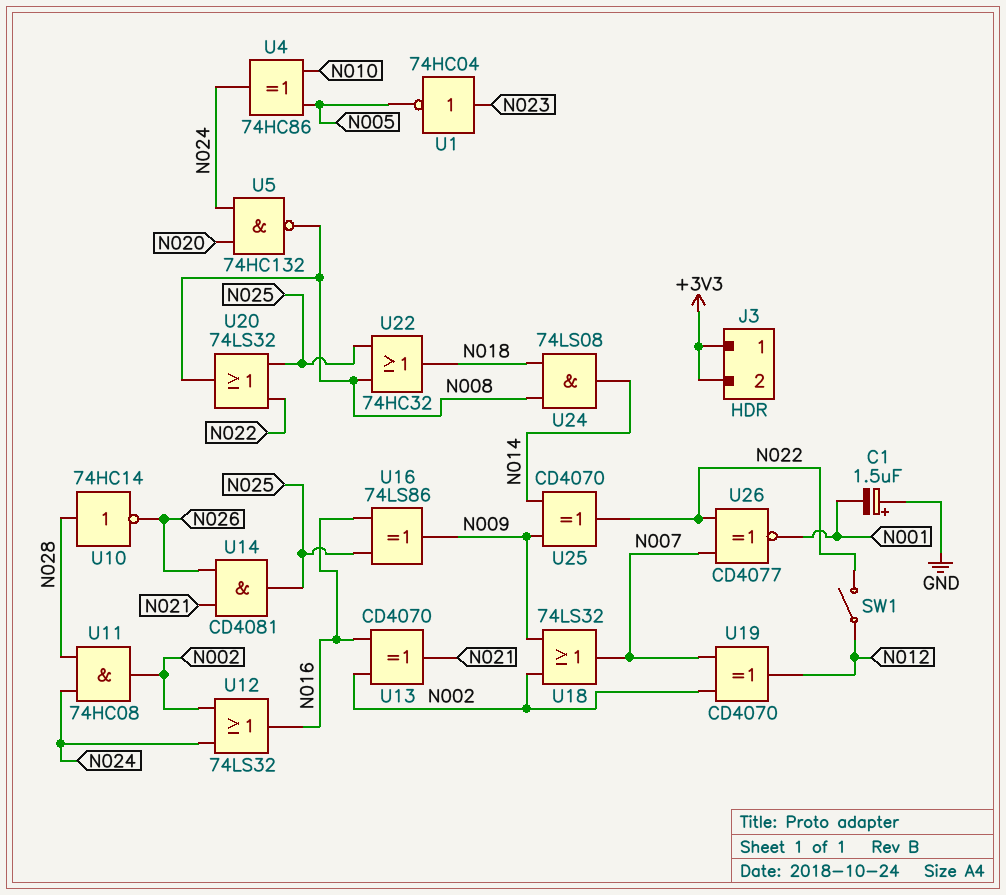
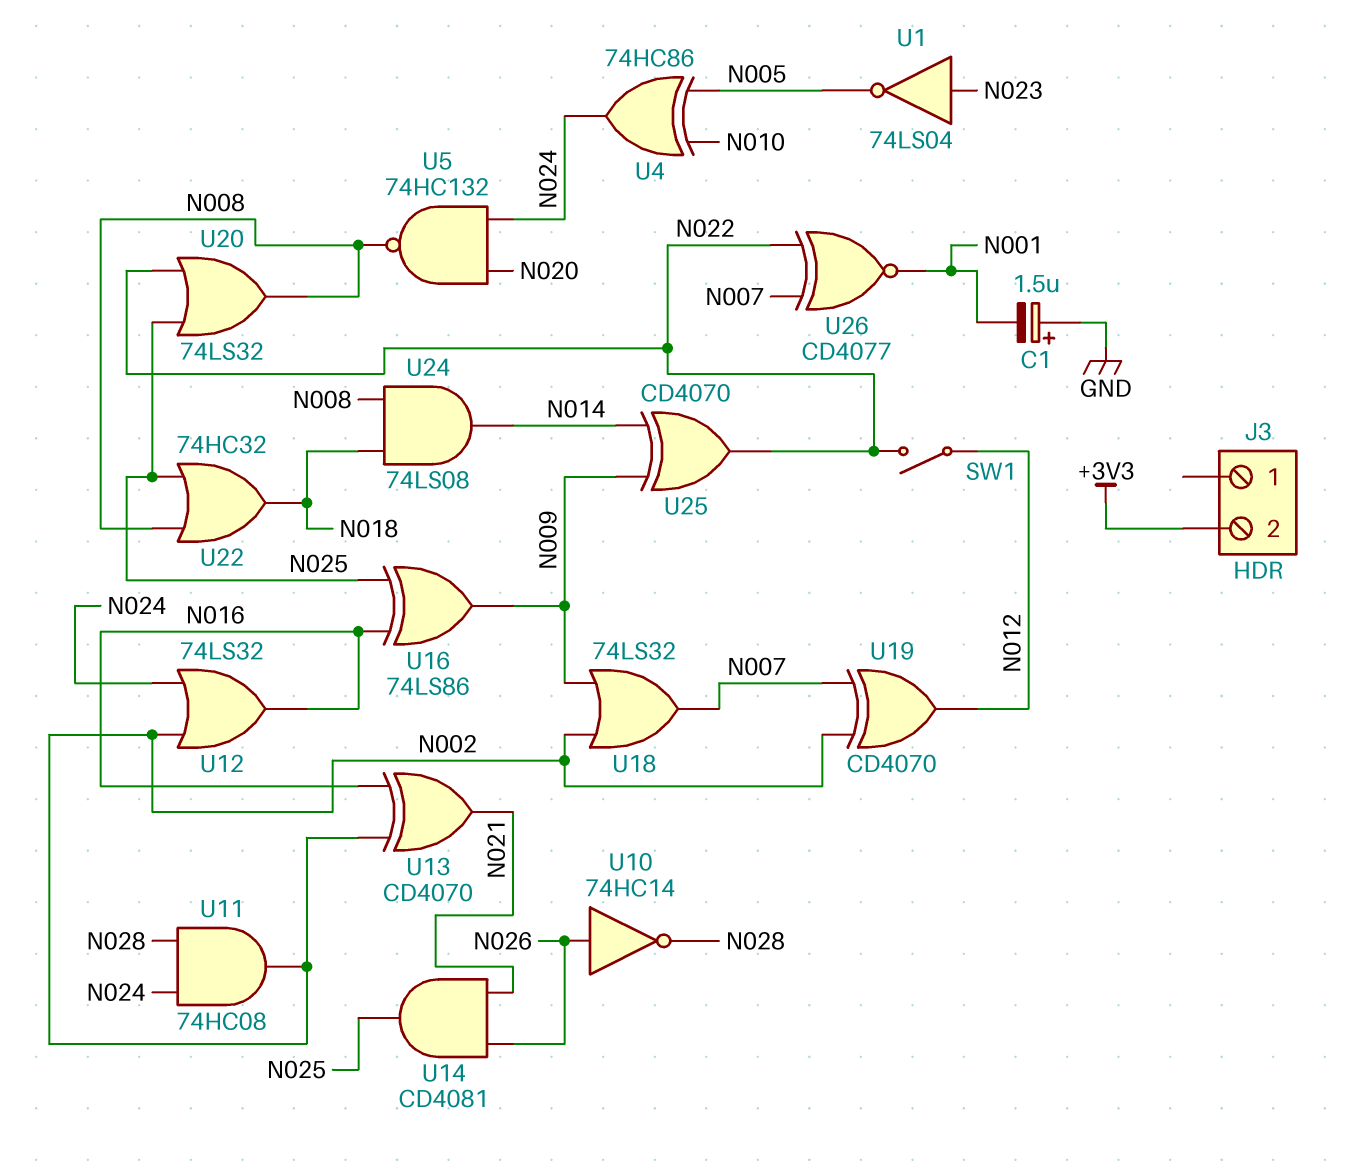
J3 pin 1: +3V3 -> none
U1: NOT 74HC04 (in N023, out N005) -> NOT 74LS04 (in N023, out N005)
U10: NOT 74HC14 (in N028, out N026) -> NOT 74HC14 (in N026, out N028)

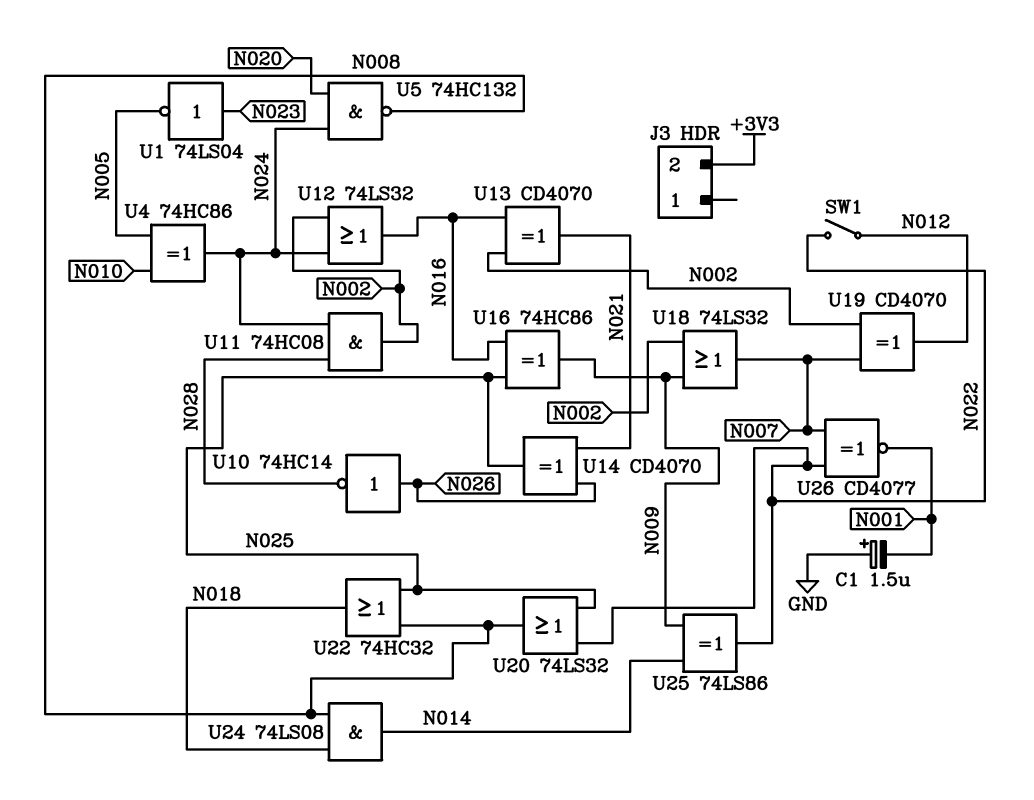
U14: AND CD4081 (in N021, in N026, out N025) -> XOR CD4070 (in N021, in N026, out N025)
U16: XOR 74LS86 (in N016, in N025, out N009) -> XOR 74HC86 (in N016, in N025, out N009)
U25: XOR CD4070 (in N009, in N014, out N022) -> XOR 74LS86 (in N009, in N014, out N022)

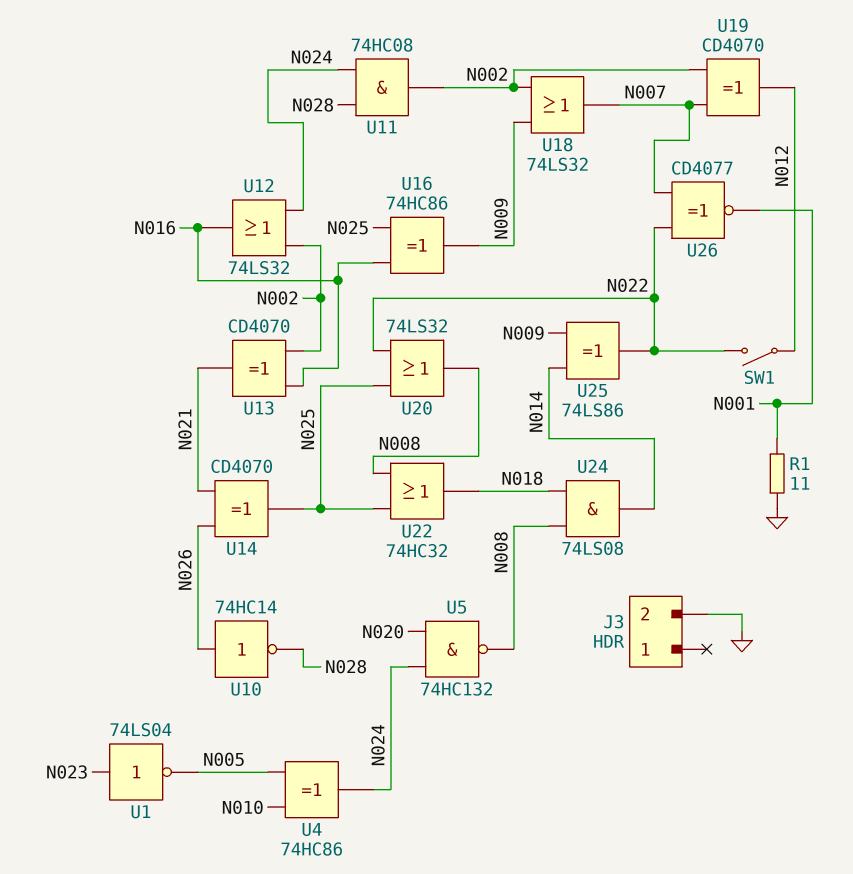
C1: 1.5uF (plus GND, minus N001) -> none
J3 pin 2: +3V3 -> GND
R1: none -> 11 (GND, N001)

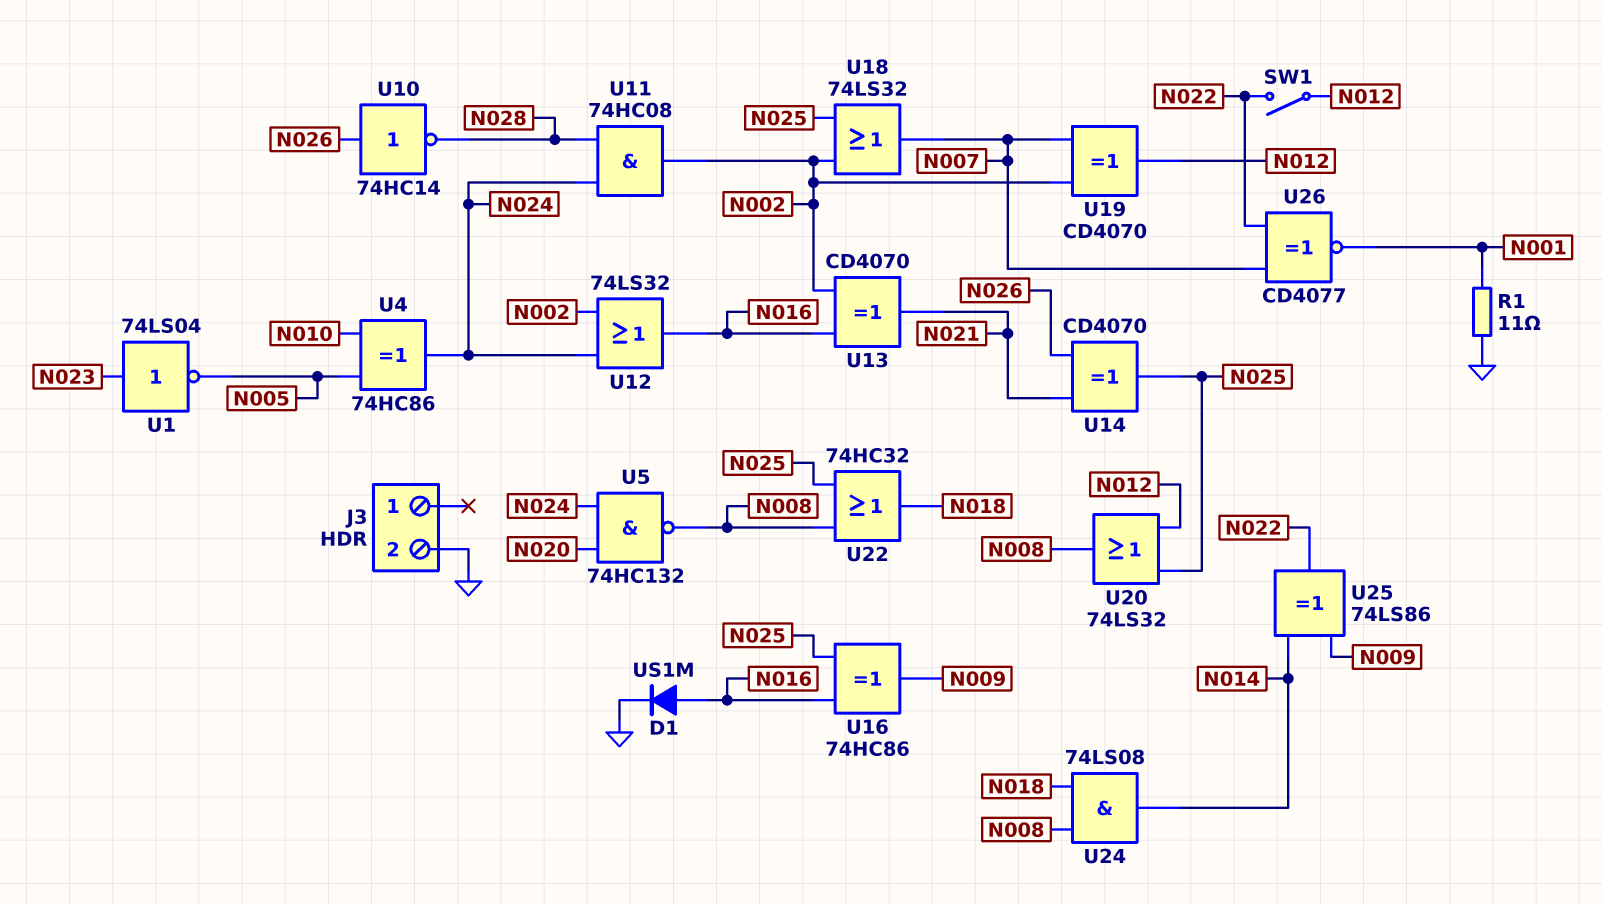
D1: none -> diode US1M (A N016, K GND)
U18: OR 74LS32 (in N002, in N009, out N007) -> OR 74LS32 (in N002, in N025, out N007)
U20: OR 74LS32 (in N022, in N025, out N008) -> OR 74LS32 (in N012, in N025, out N008)

